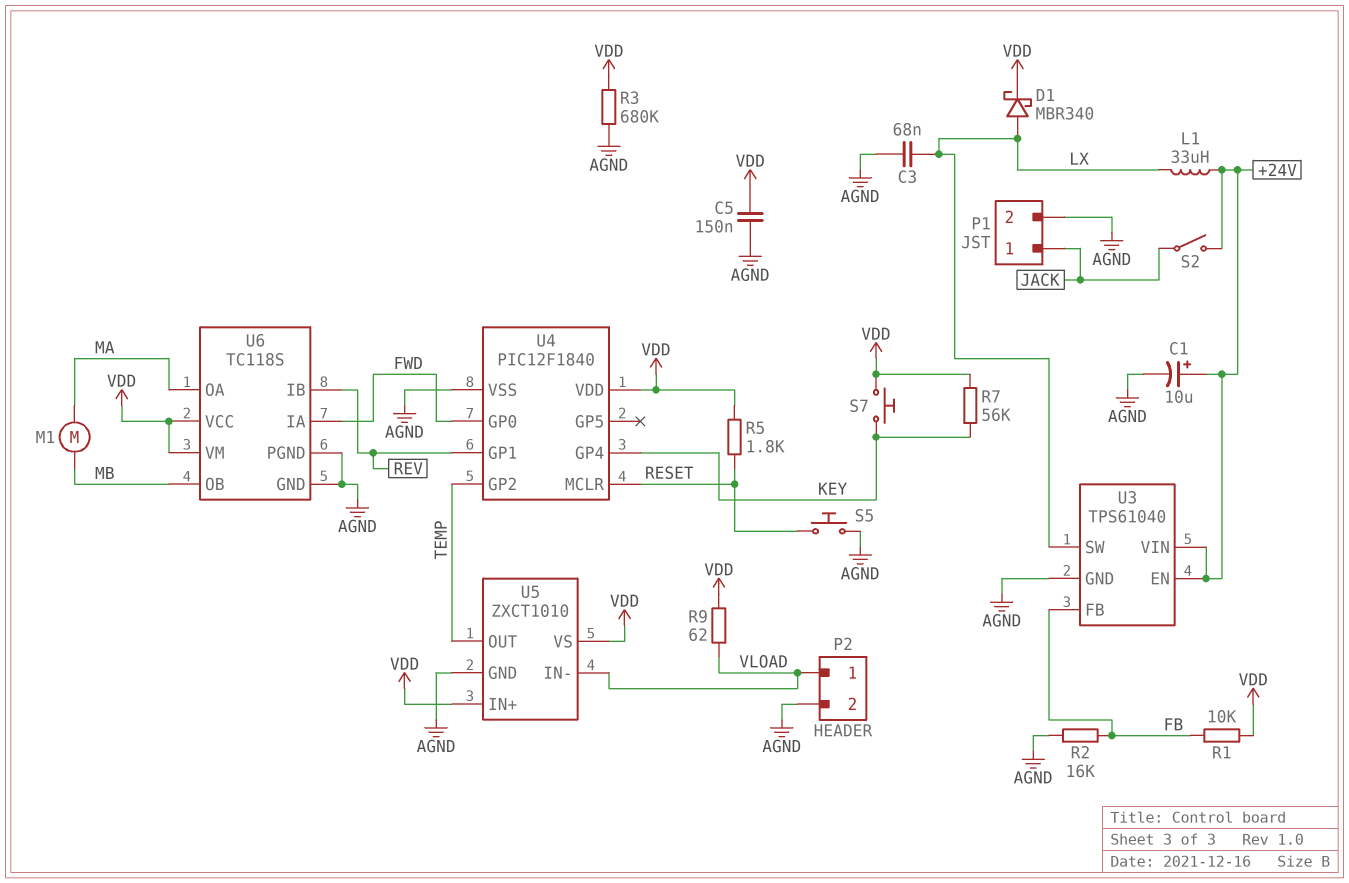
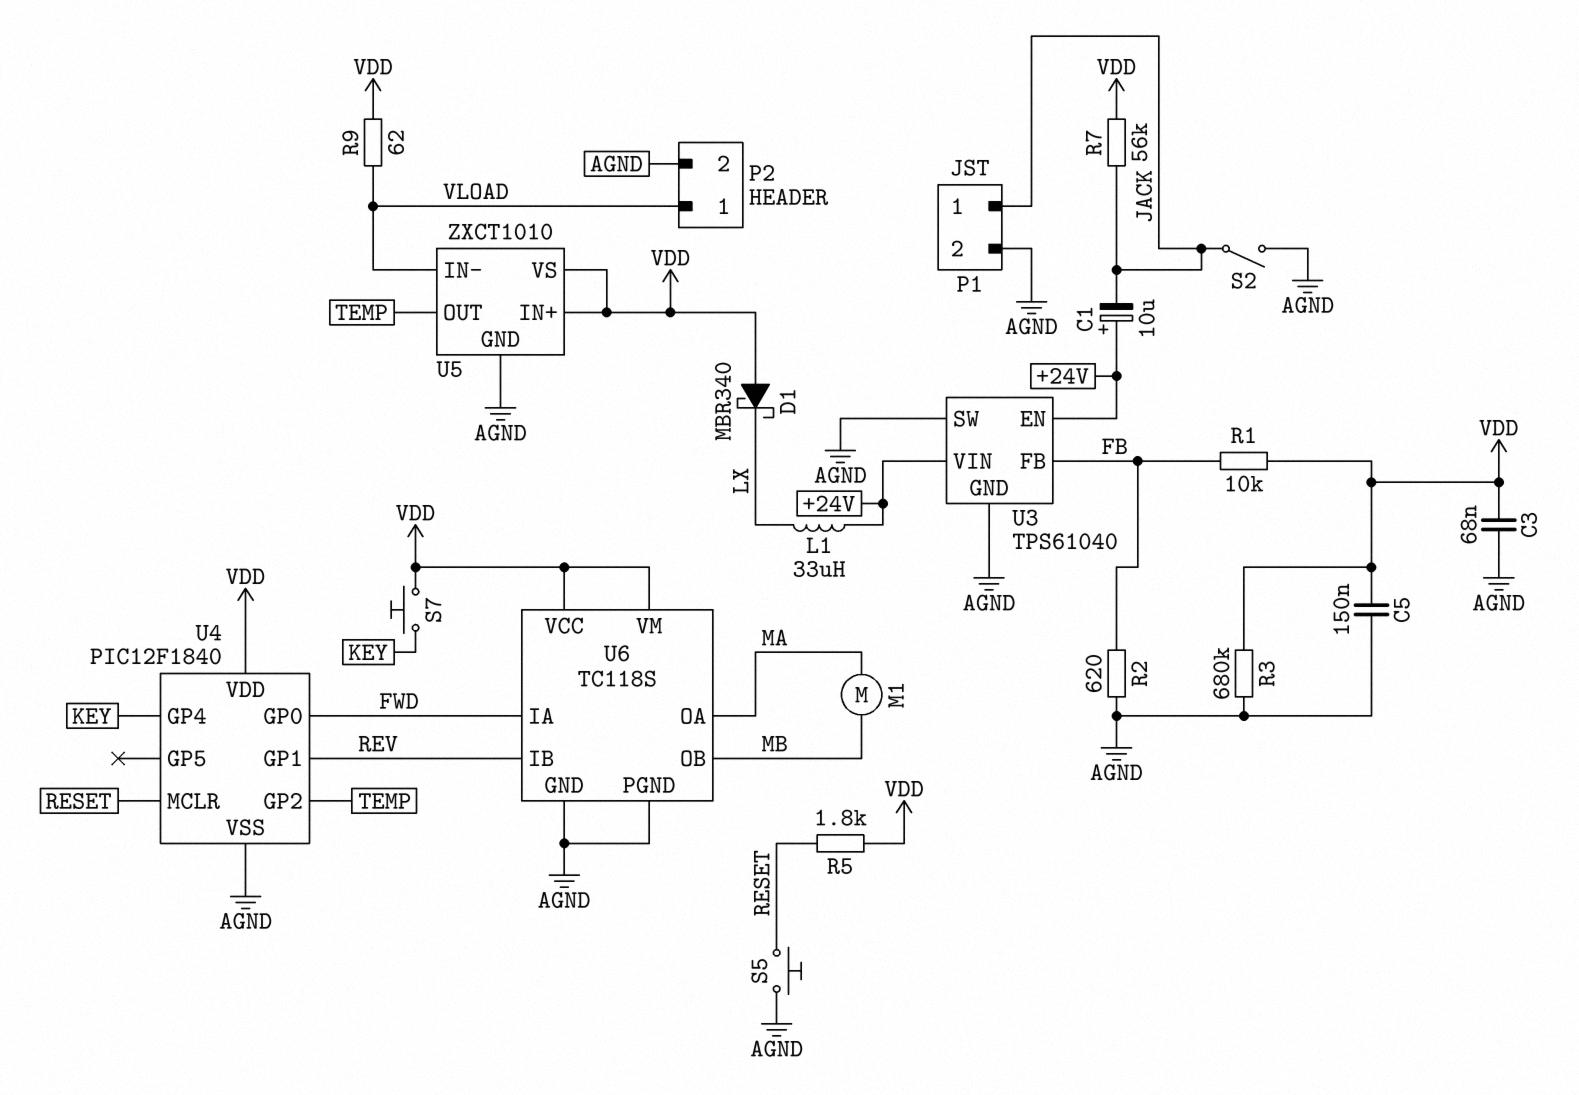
C1: 10uF (plus +24V, minus AGND) -> 10uF (plus +24V, minus JACK)
C3: 68nF (AGND, LX) -> 68nF (AGND, VDD)
D1: schottky MBR340 (A LX, K VDD) -> schottky MBR340 (A VDD, K LX)
R2: 16k (AGND, FB) -> 620 (AGND, FB)
R7: 56k (KEY, VDD) -> 56k (JACK, VDD)
S2: switch (+24V, JACK) -> switch (AGND, JACK)
U3 pin SW: LX -> AGND

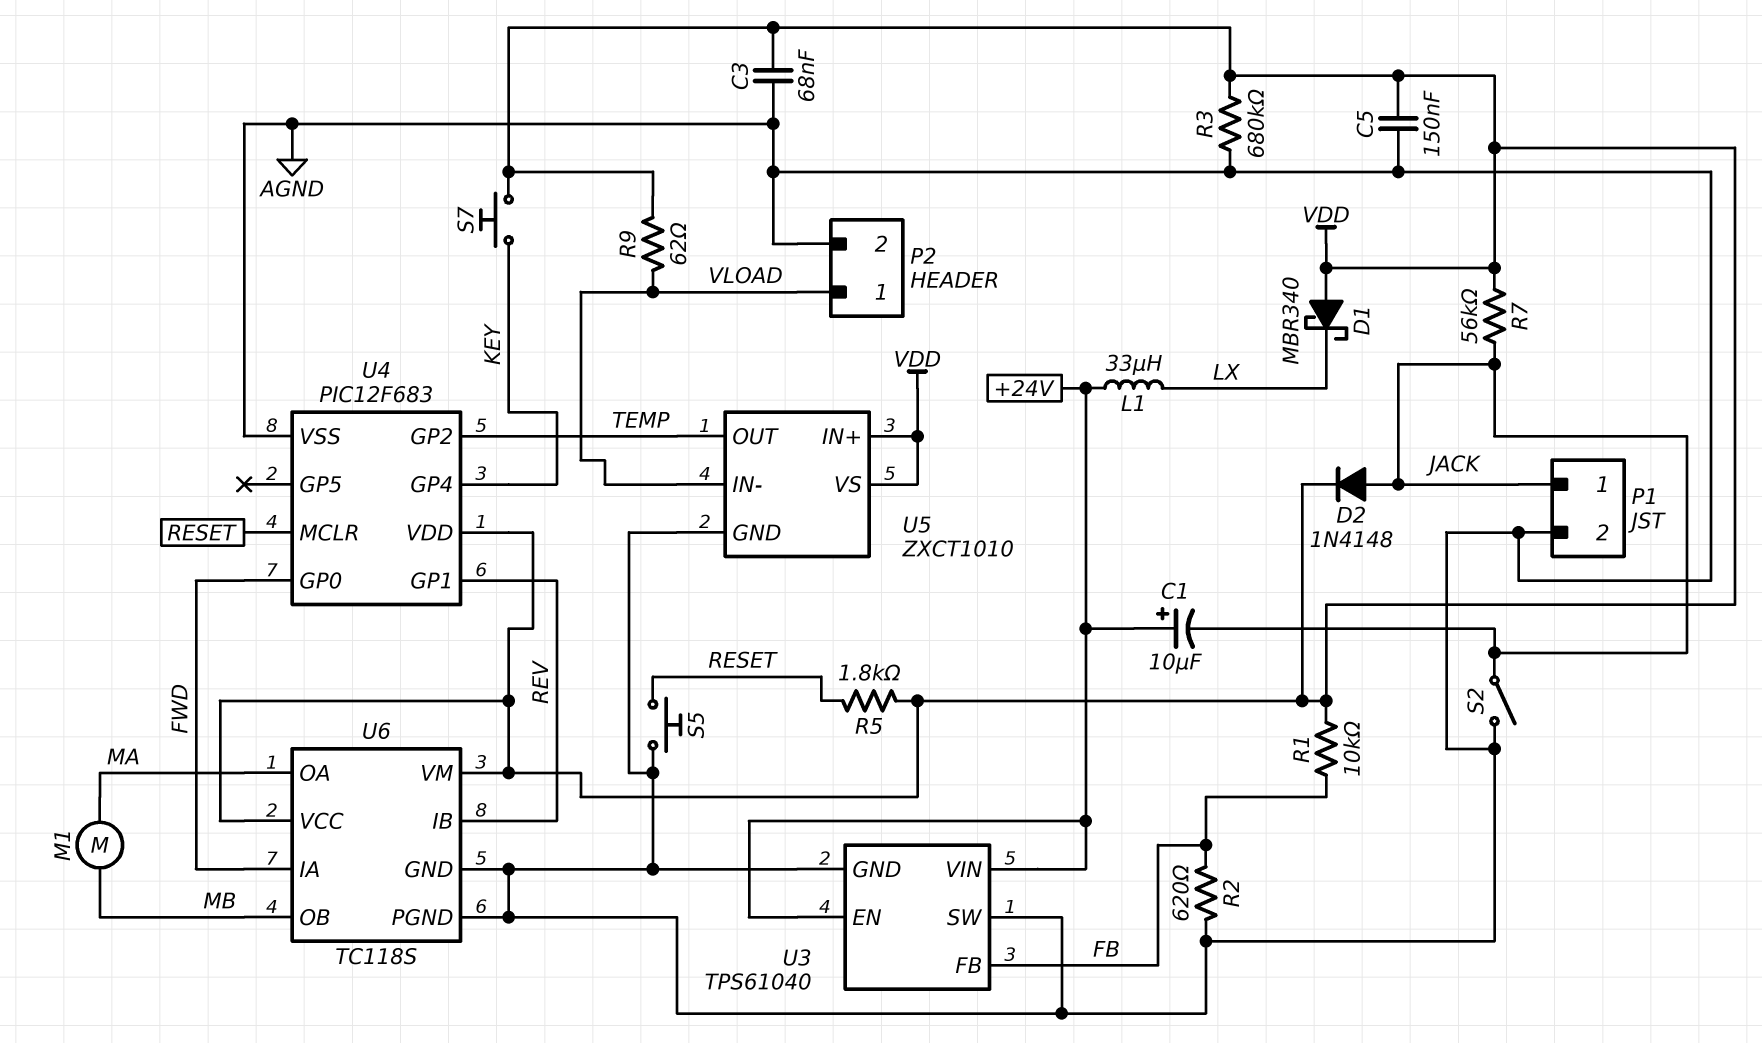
D2: none -> diode 1N4148 (A JACK, K VDD)
U4: PIC12F1840 -> PIC12F683

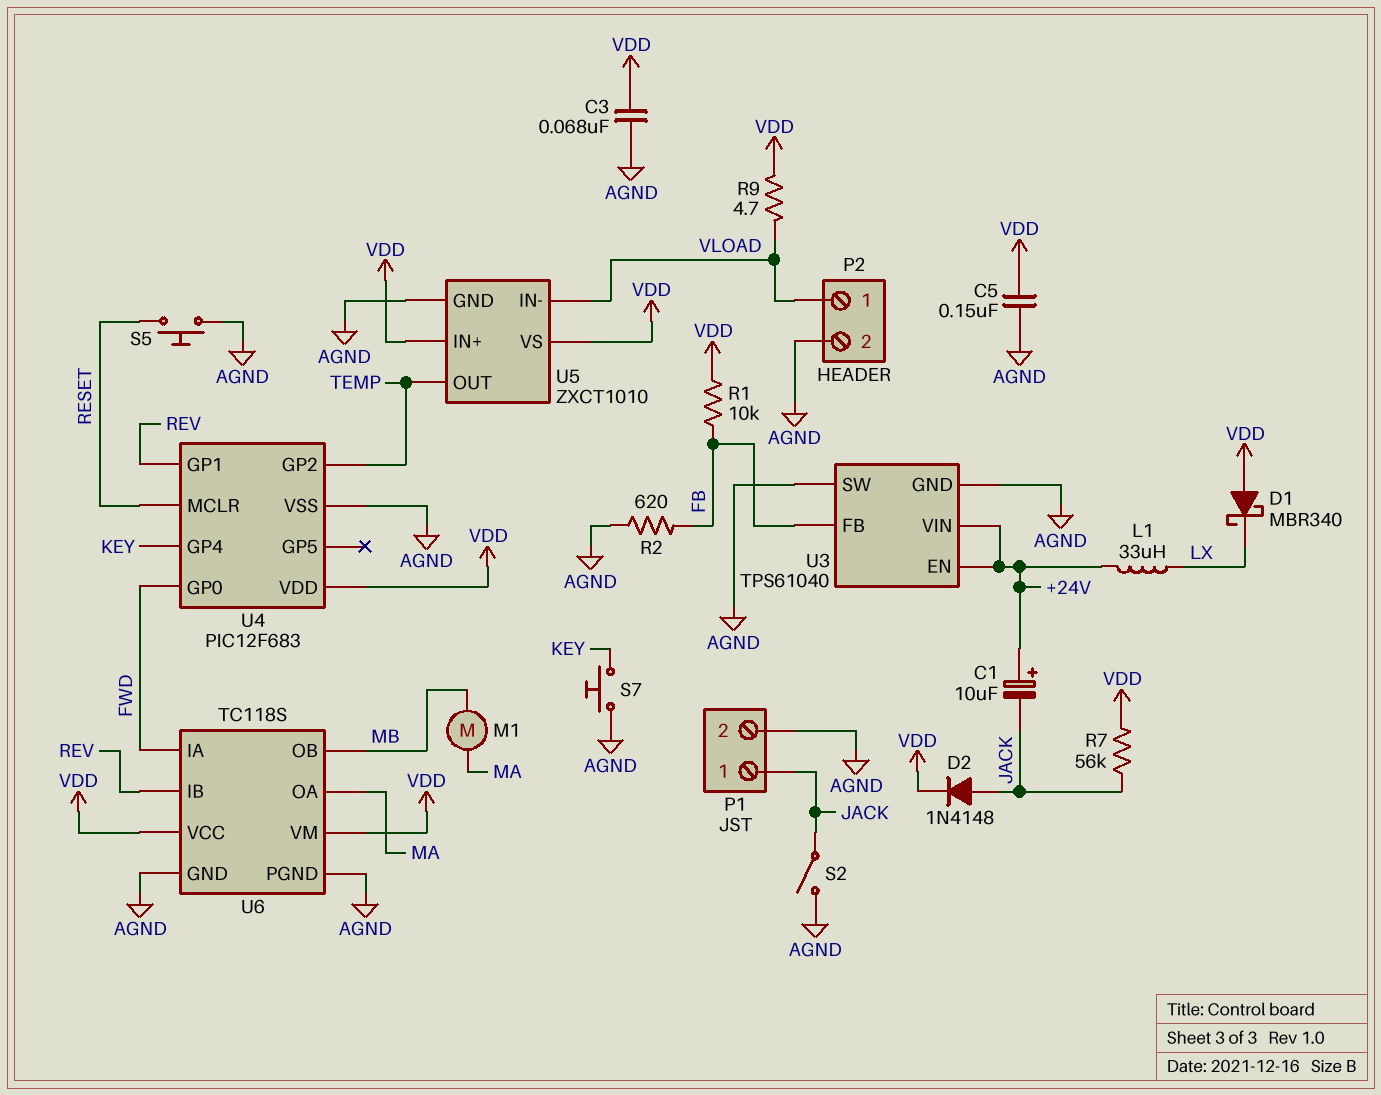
R3: 680k (AGND, VDD) -> none
R5: 1.8k (RESET, VDD) -> none
R9: 62 (VDD, VLOAD) -> 4.7 (VDD, VLOAD)
S7: button (KEY, VDD) -> button (AGND, KEY)

